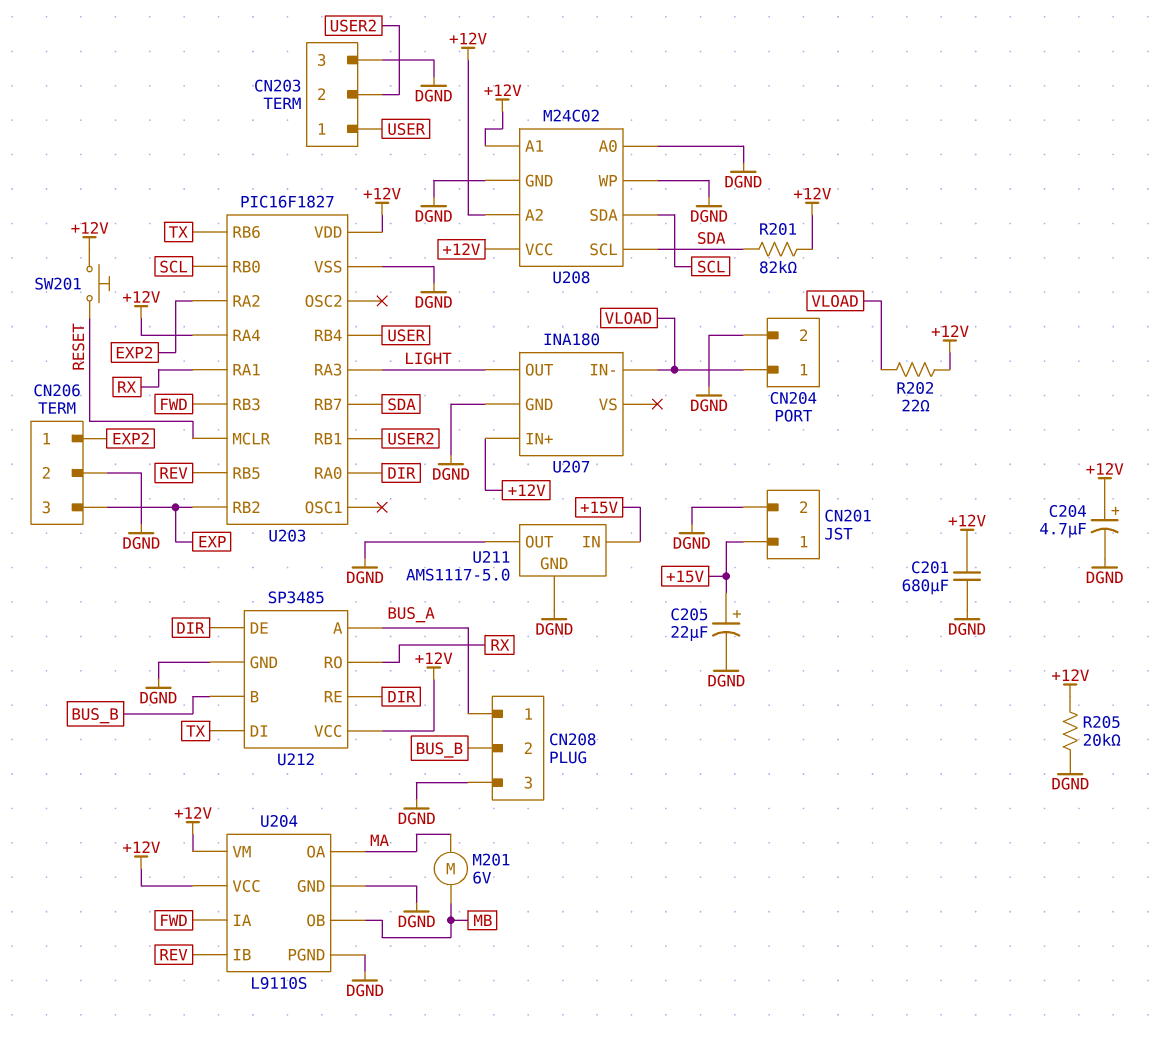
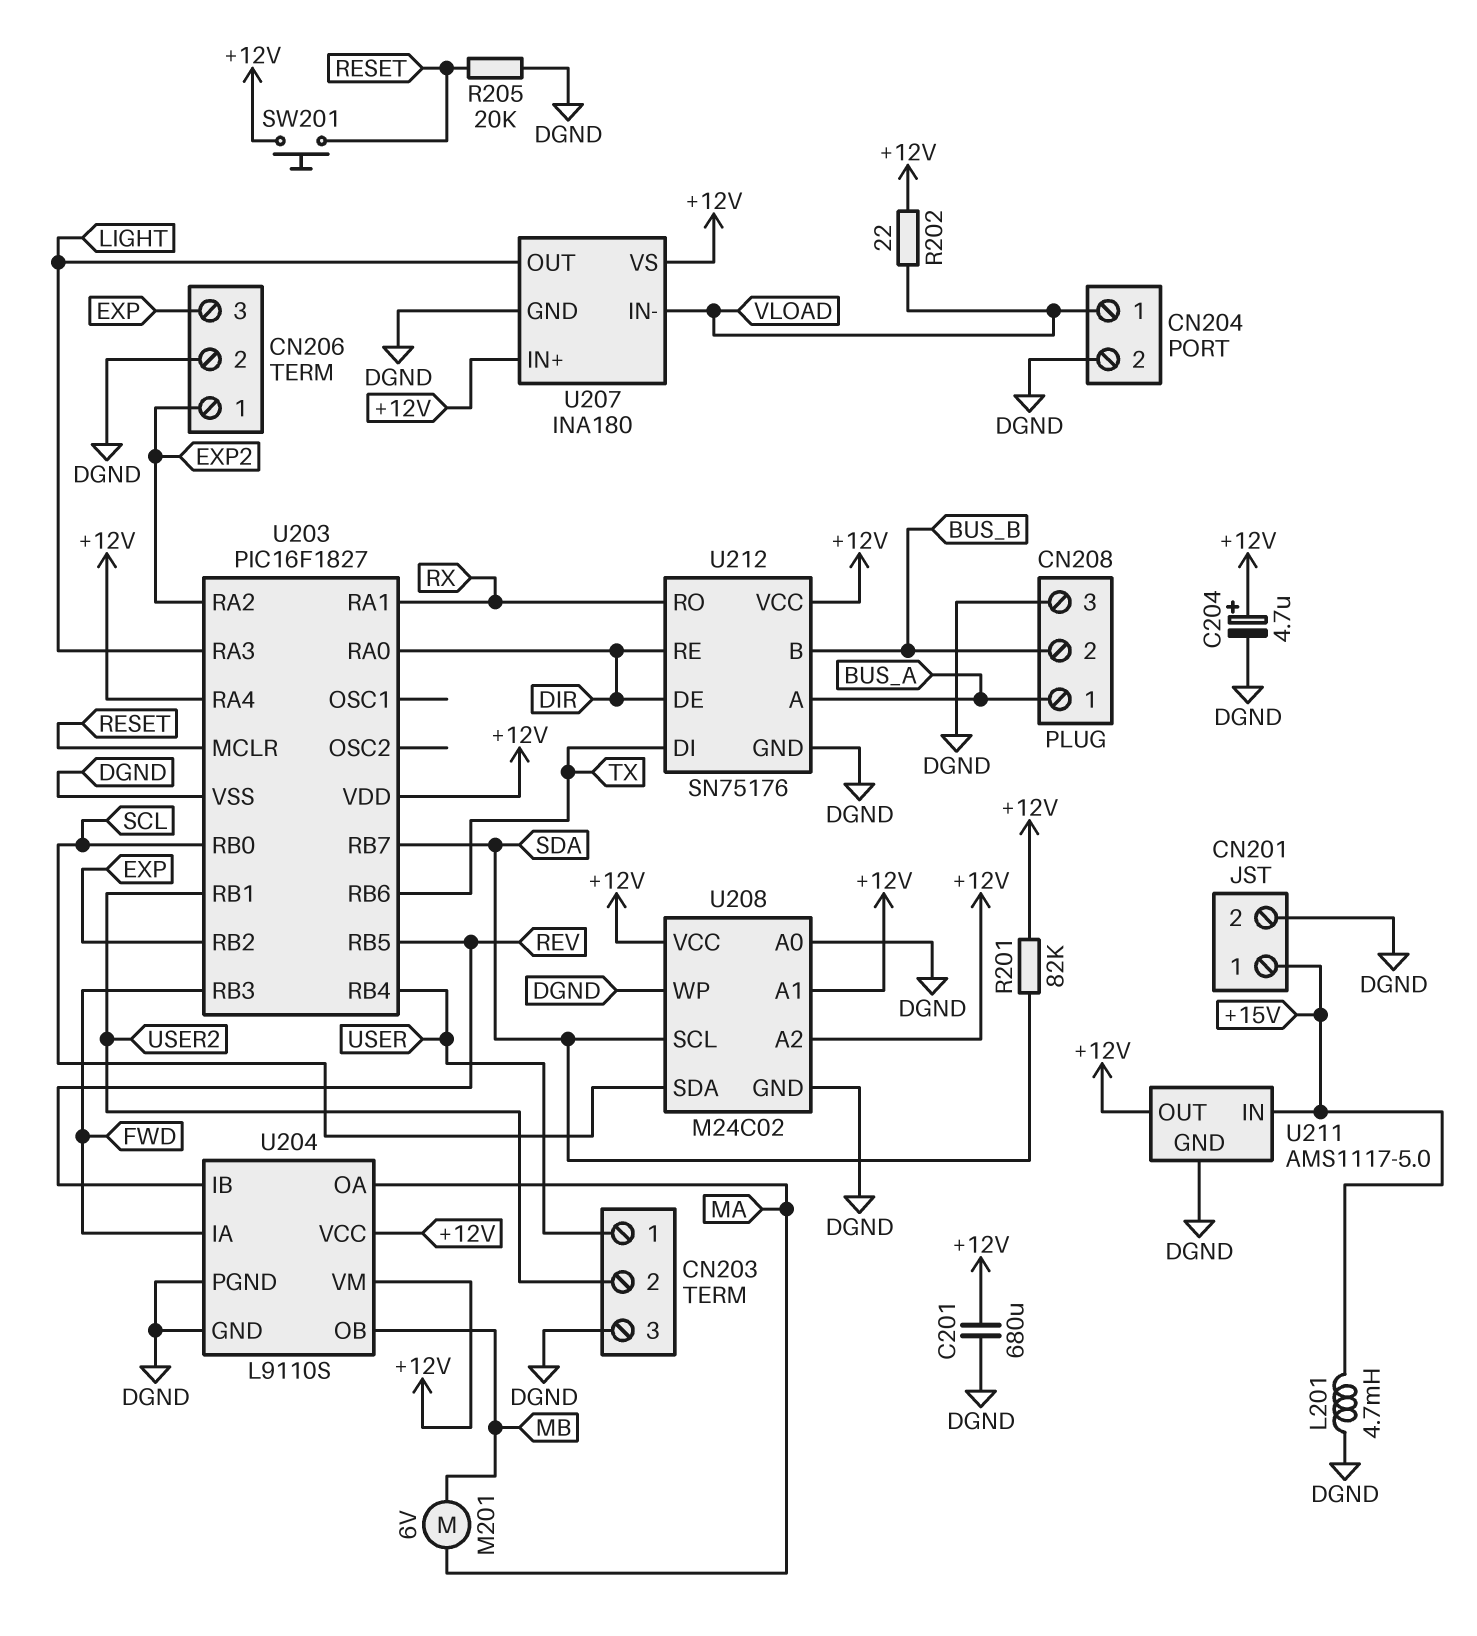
C205: 22uF (plus +15V, minus DGND) -> none
L201: none -> 4.7mH (+15V, DGND)
R205: 20k (+12V, DGND) -> 20k (DGND, RESET)
U207 pin VS: none -> +12V
U211 pin OUT: DGND -> +12V
U212: SP3485 -> SN75176

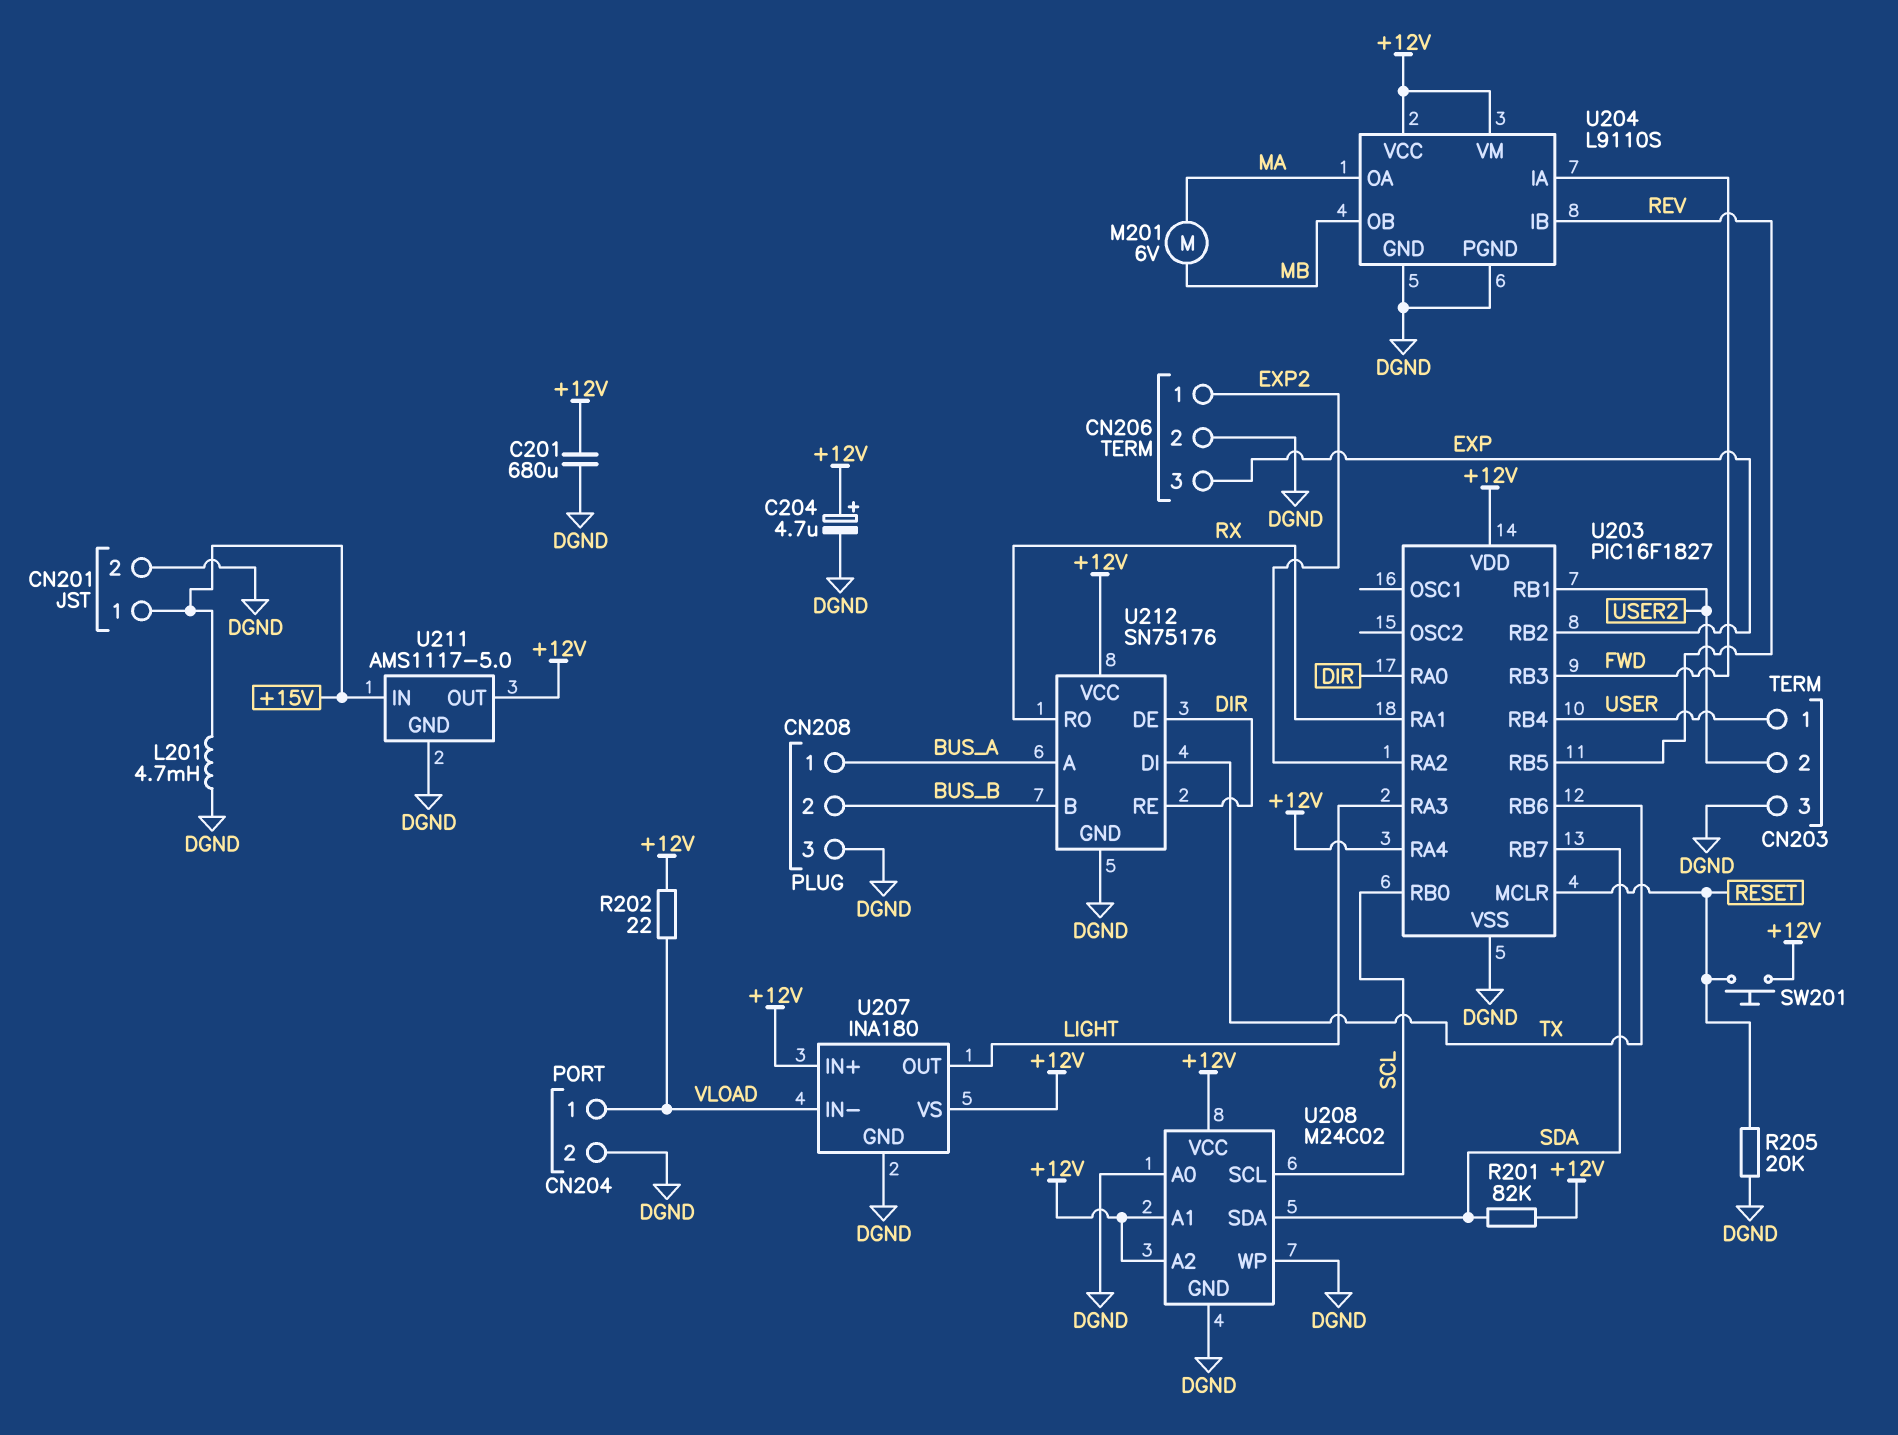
U208 pin SCL: SDA -> SCL
U208 pin SDA: SCL -> SDA

